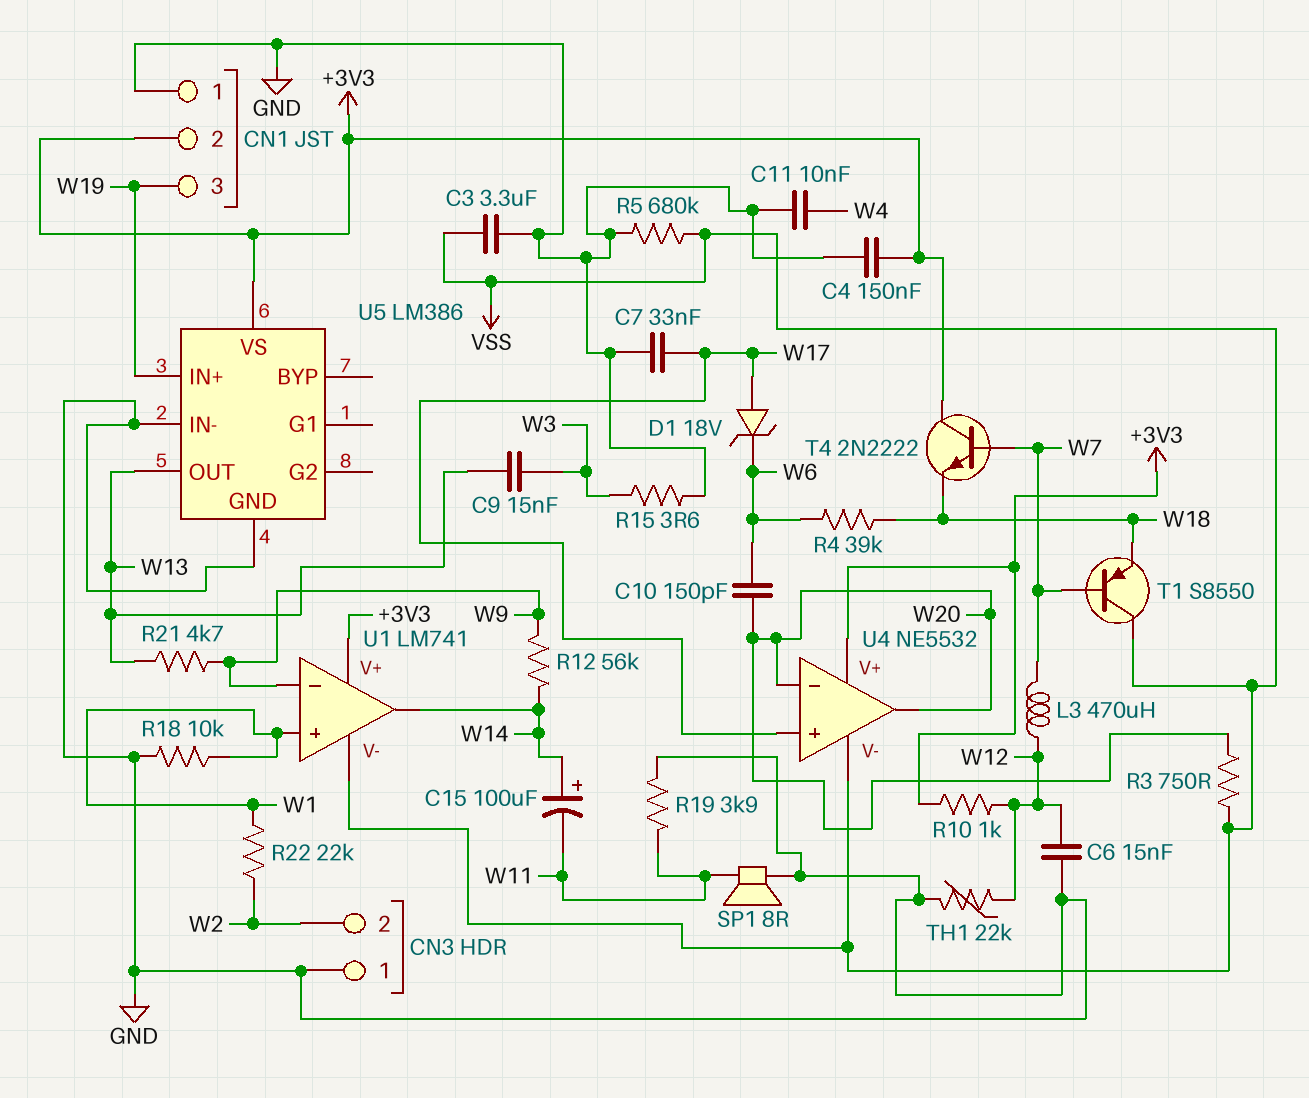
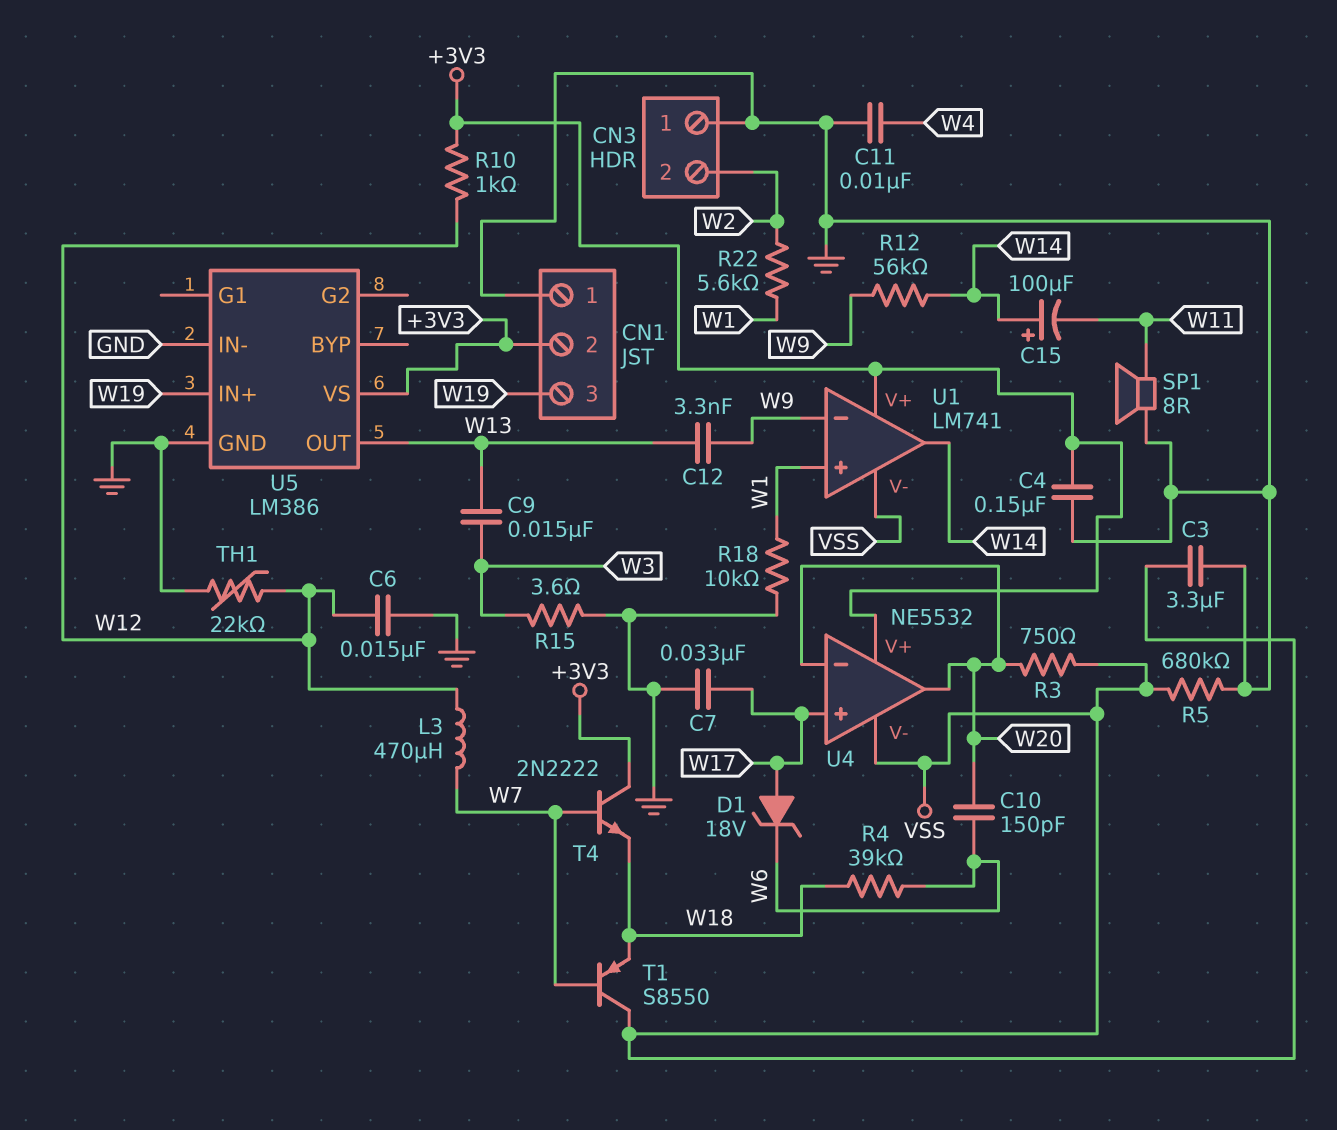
C12: none -> 3.3nF (W9, W13)
R19: 3.9k (GND, W11) -> none
R21: 4.7k (W9, W13) -> none
R22: 22k (W1, W2) -> 5.6k (W1, W2)

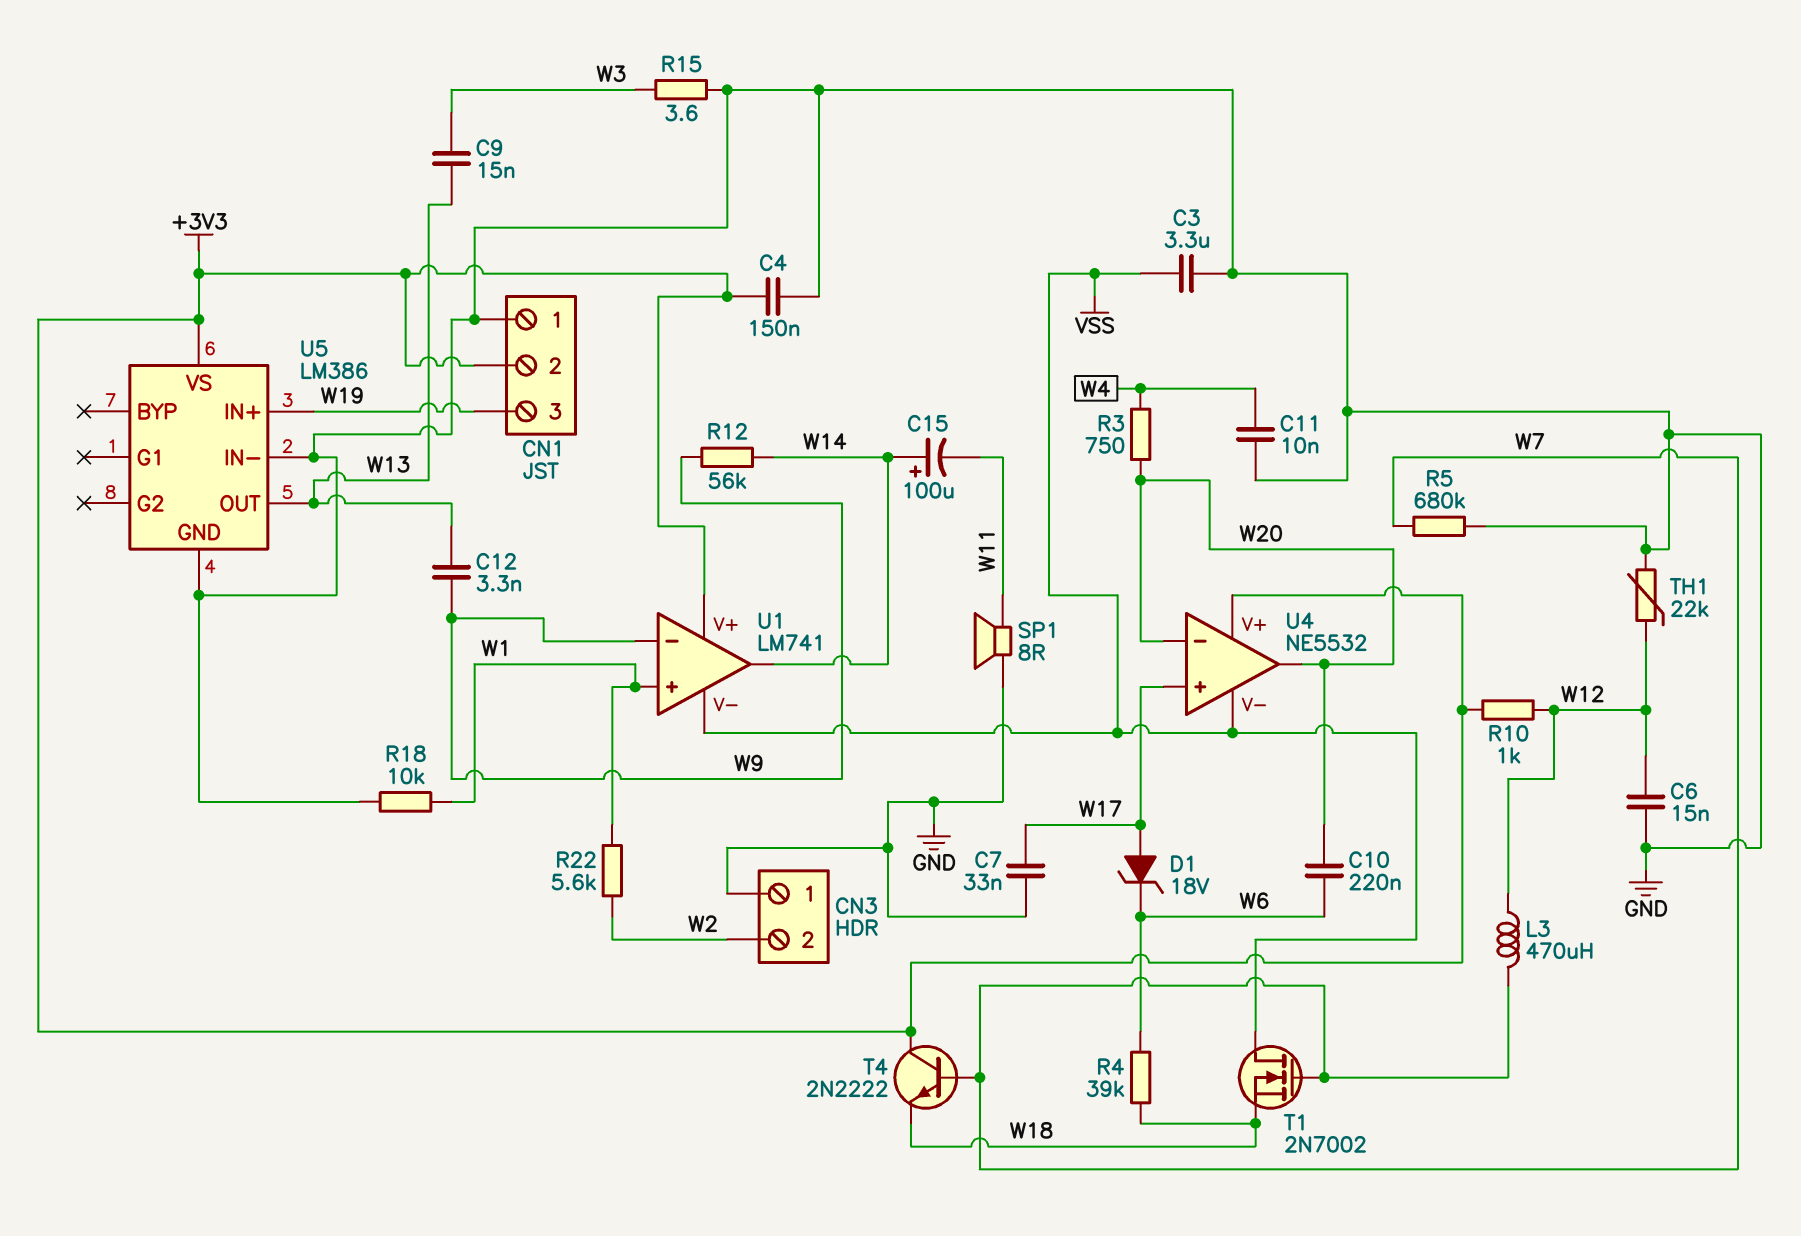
C10: 150pF (W6, W20) -> 220nF (W6, W20)
R3: 750 (VSS, W20) -> 750 (W4, W20)
R5: 680k (GND, VSS) -> 680k (GND, W7)
T1: PNP S8550 (B W7, C VSS, E W18) -> NMOS 2N7002 (G W7, D VSS, S W18)

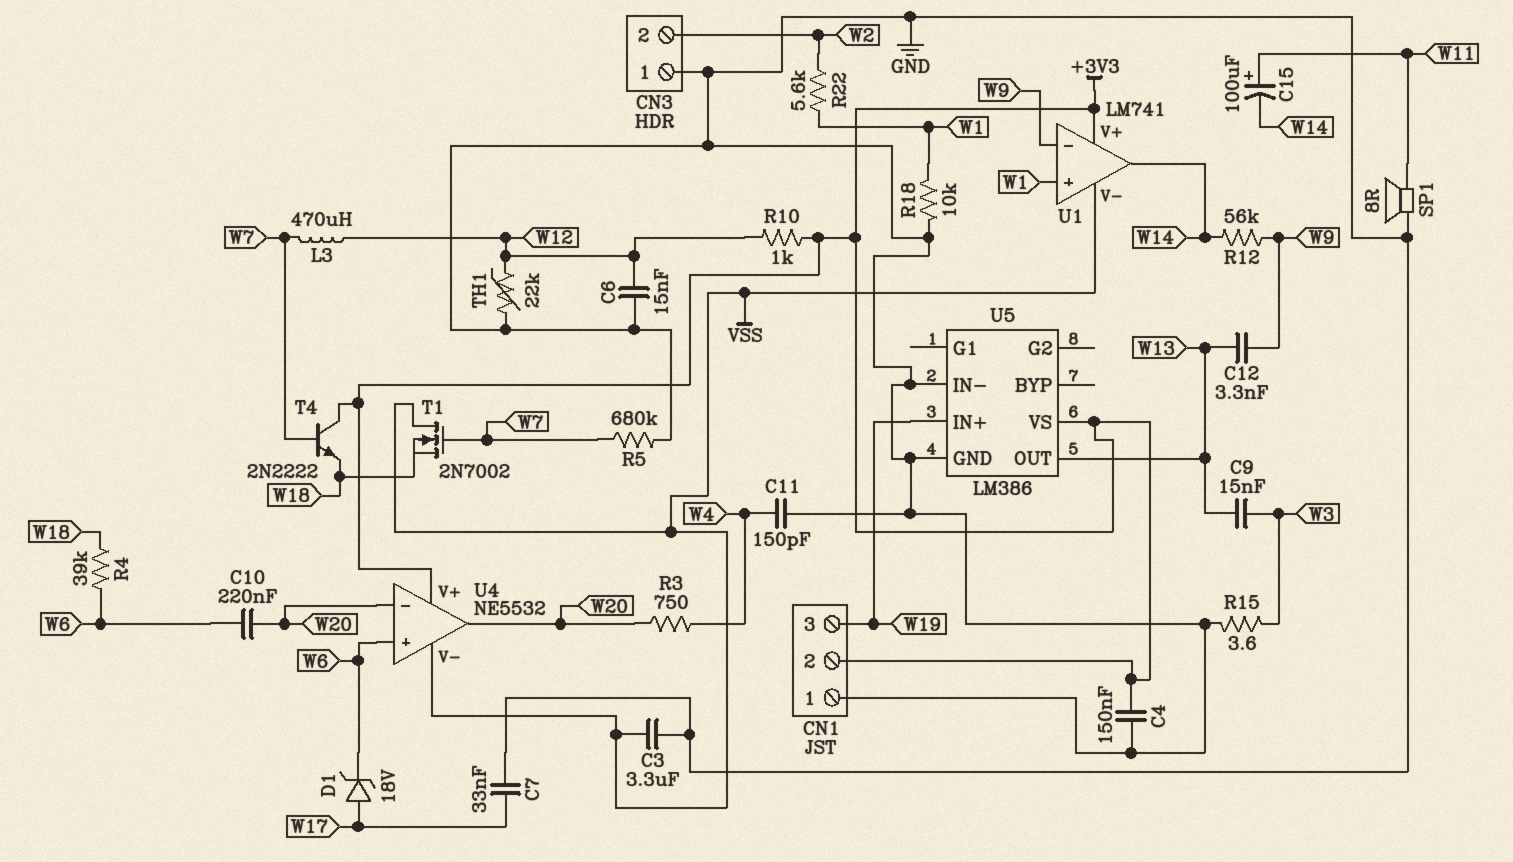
C11: 10nF (GND, W4) -> 150pF (GND, W4)
C15: 100uF (plus W14, minus W11) -> 100uF (plus W11, minus W14)
U4 pin in+: W17 -> W6

